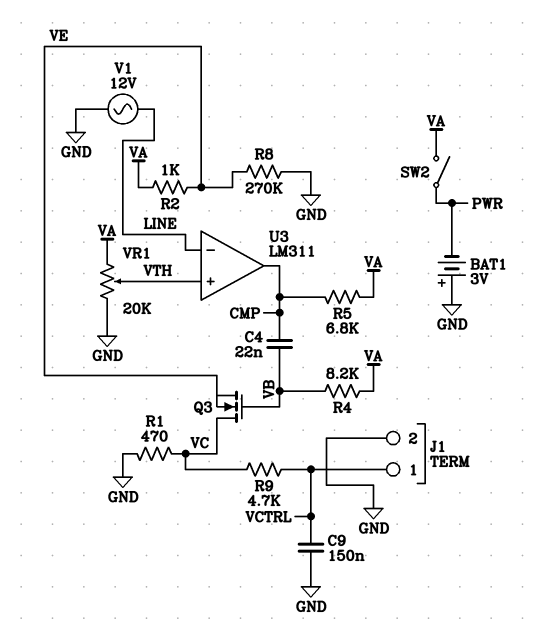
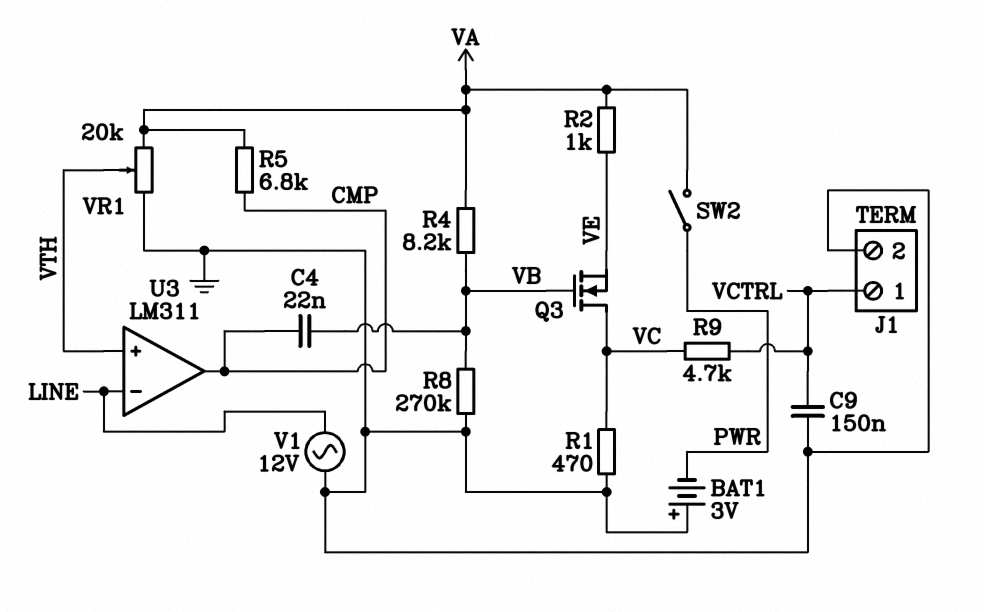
R8: 270k (GND, VE) -> 270k (GND, VB)

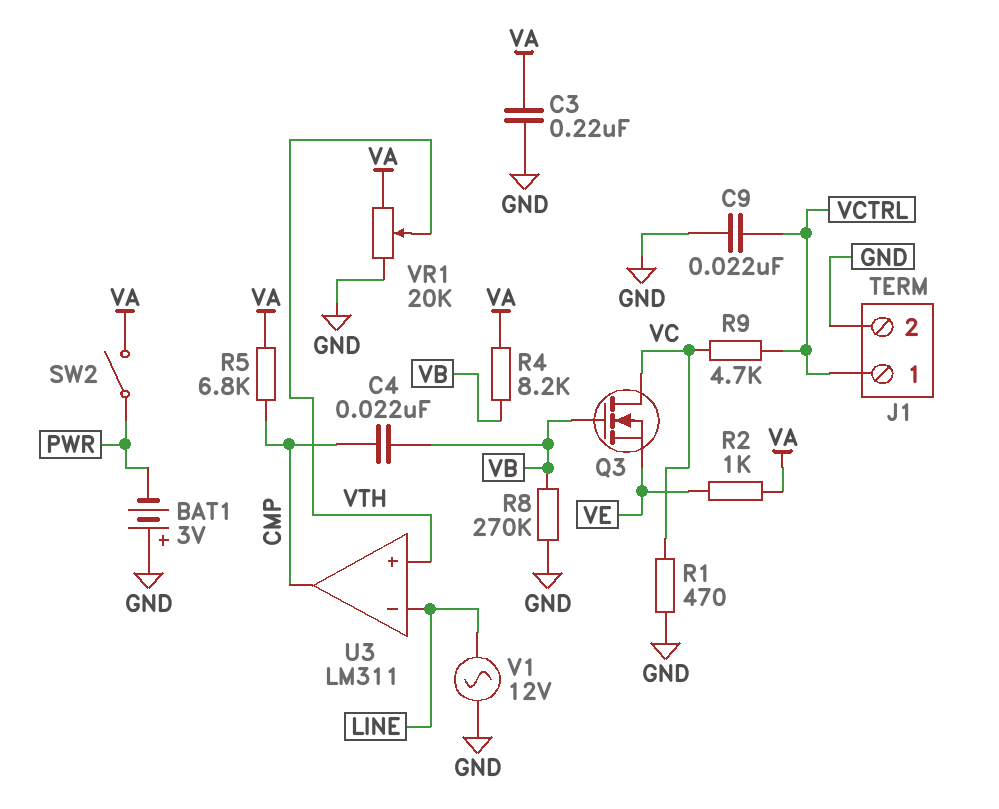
C3: none -> 220nF (GND, VA)
C9: 150nF (GND, VCTRL) -> 22nF (GND, VCTRL)

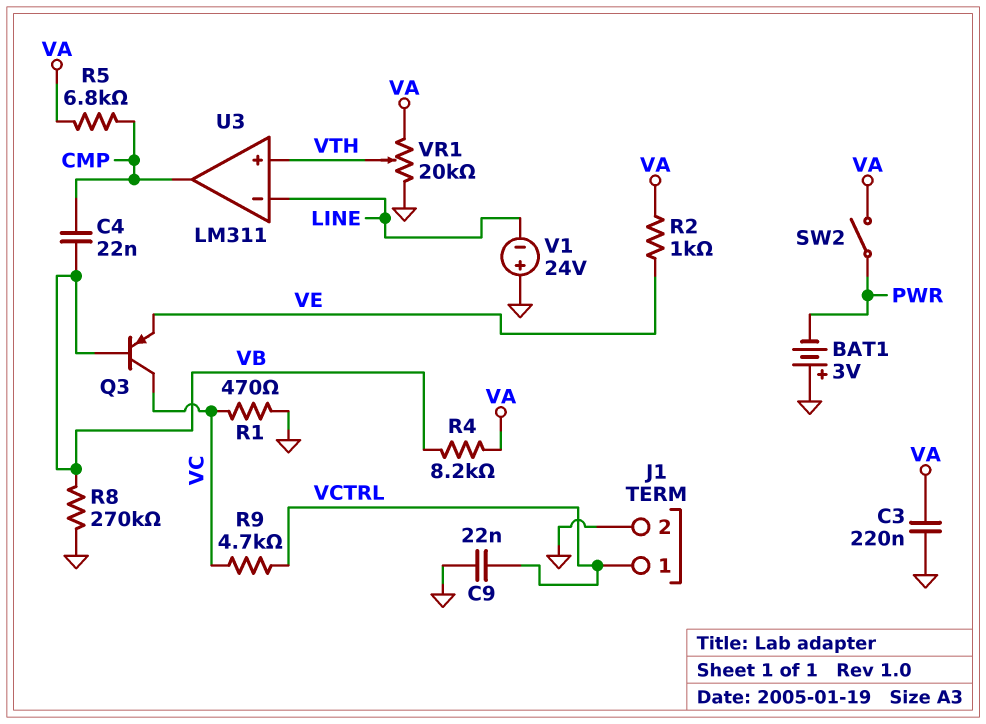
Q3: NMOS (G VB, D VC, S VE) -> PNP (B VB, C VC, E VE)
V1: AC 12V (GND, LINE) -> 24V (plus GND, minus LINE)

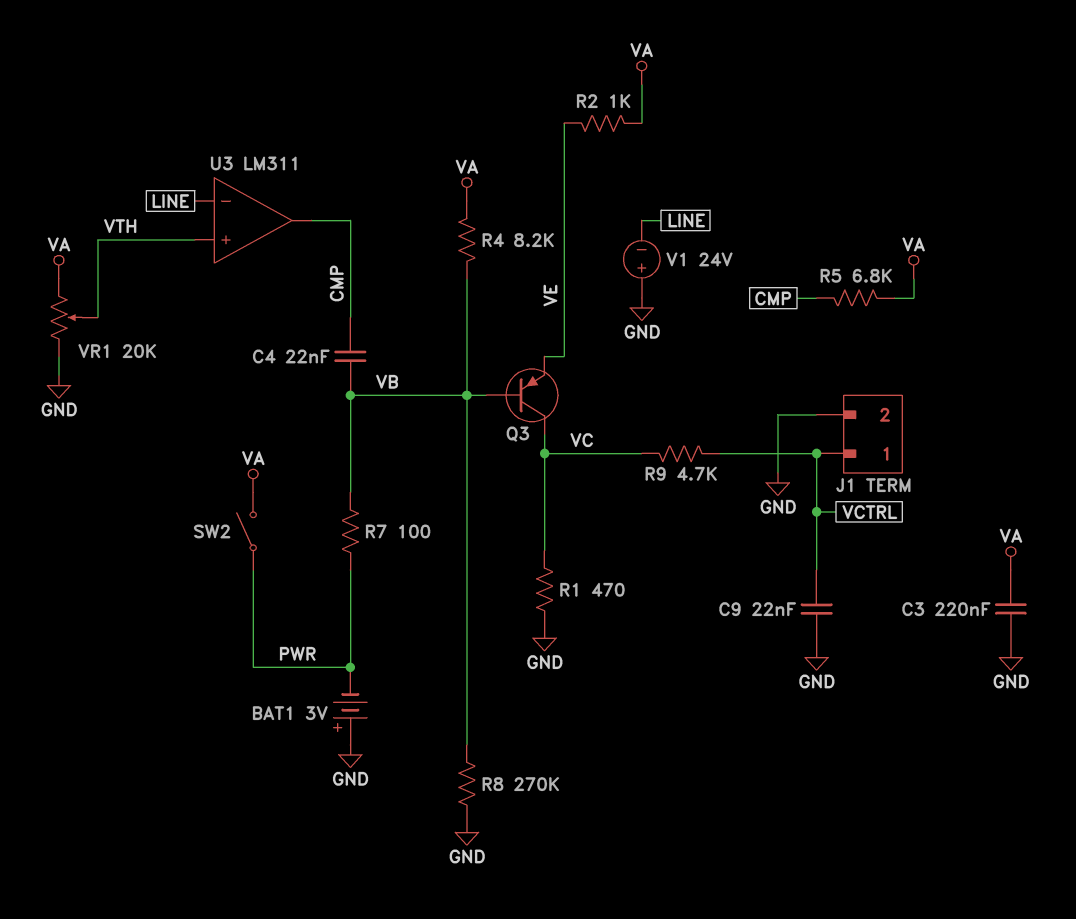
R7: none -> 100 (PWR, VB)

